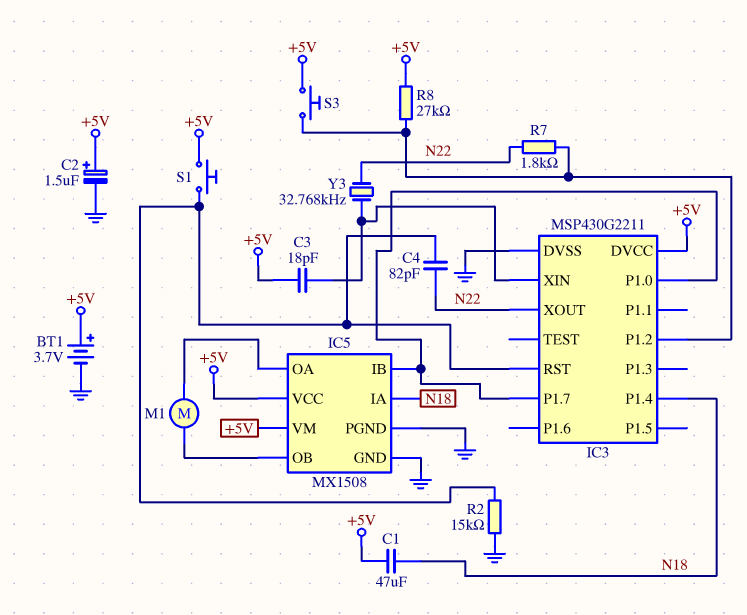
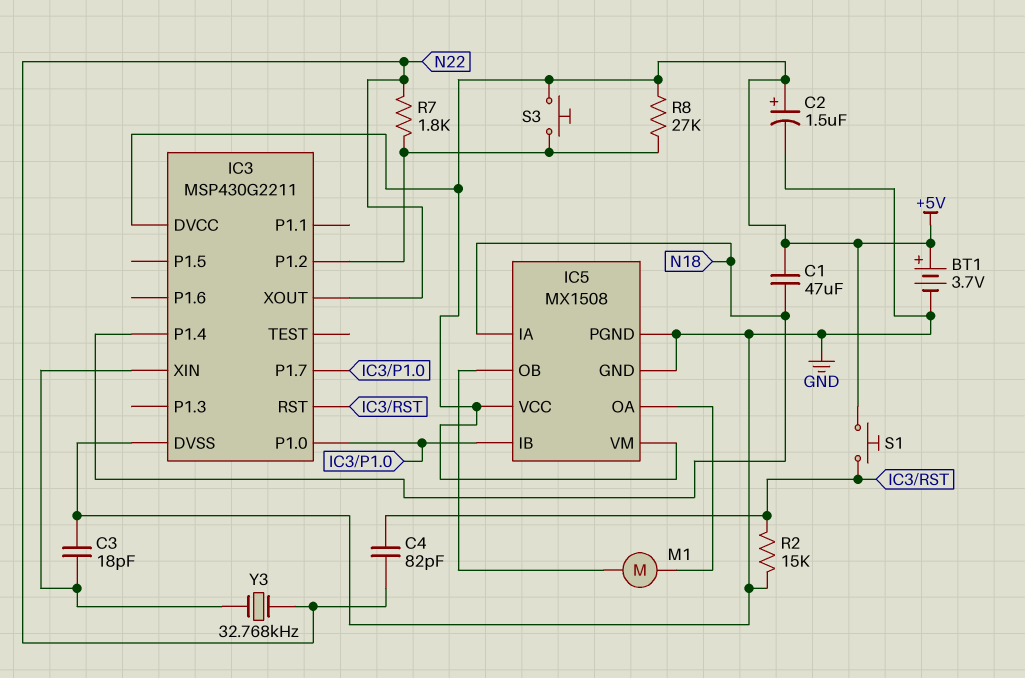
C3: 18pF (+5V, IC3/XIN) -> 18pF (GND, IC3/XIN)

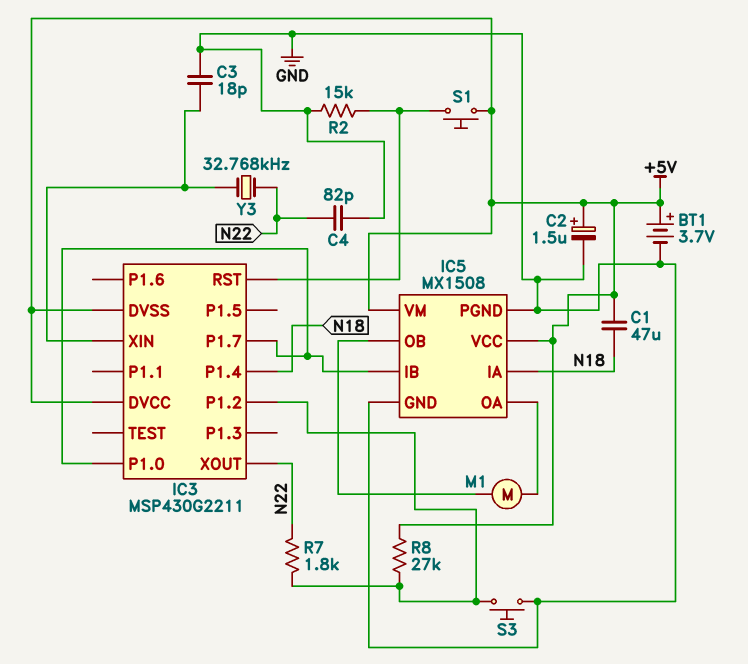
C4: 82pF (IC3/RST, N22) -> 82pF (GND, N22)
IC3 pin DVSS: GND -> +5V
S3: button (+5V, IC3/P1.2) -> button (GND, IC3/P1.2)

